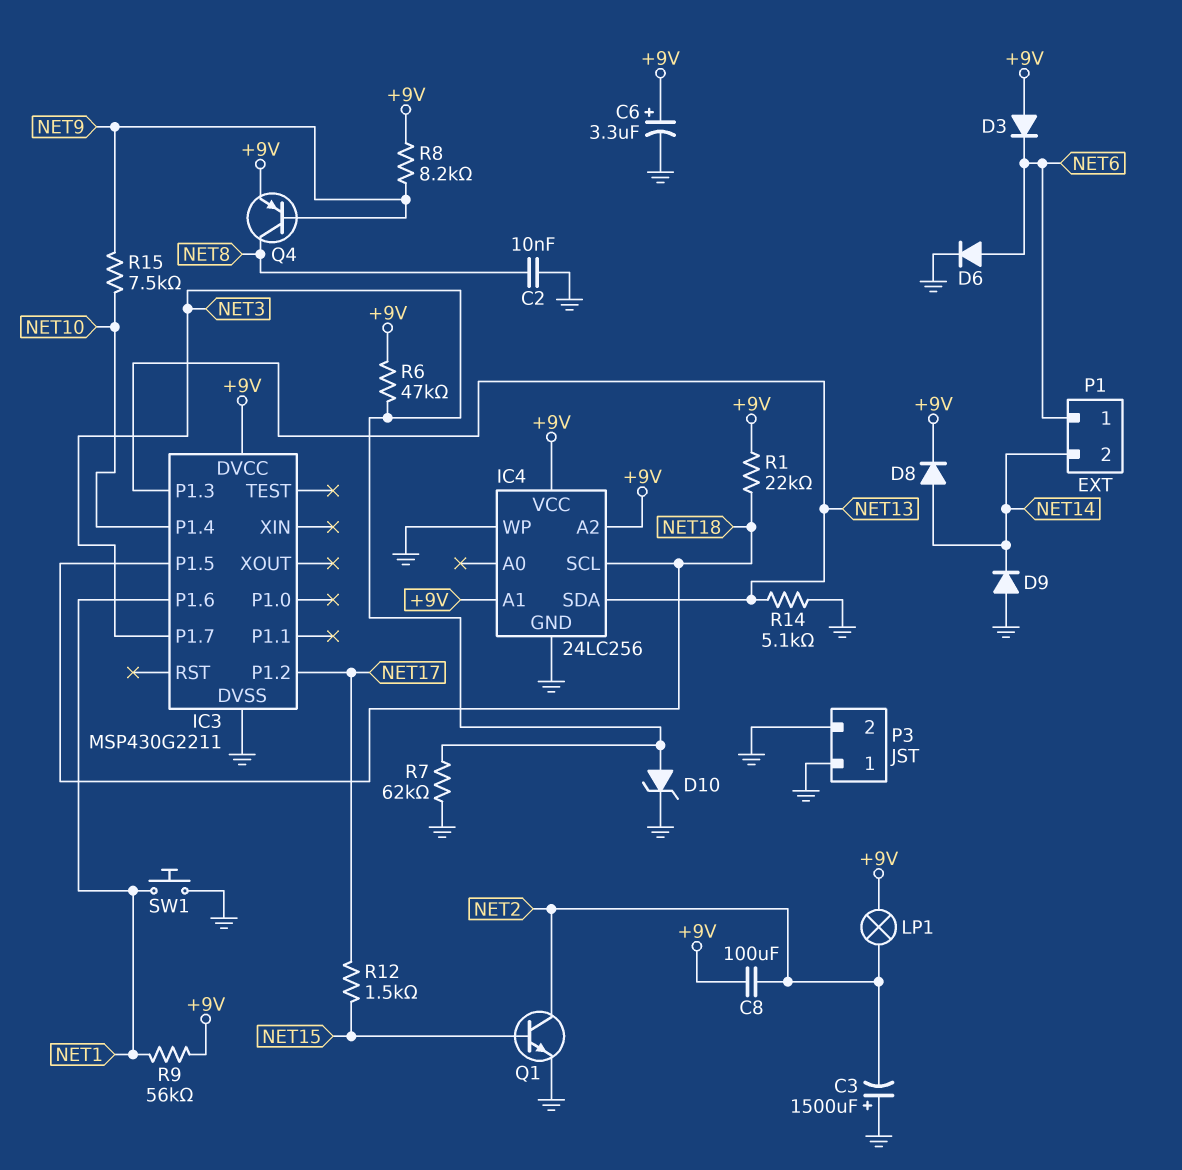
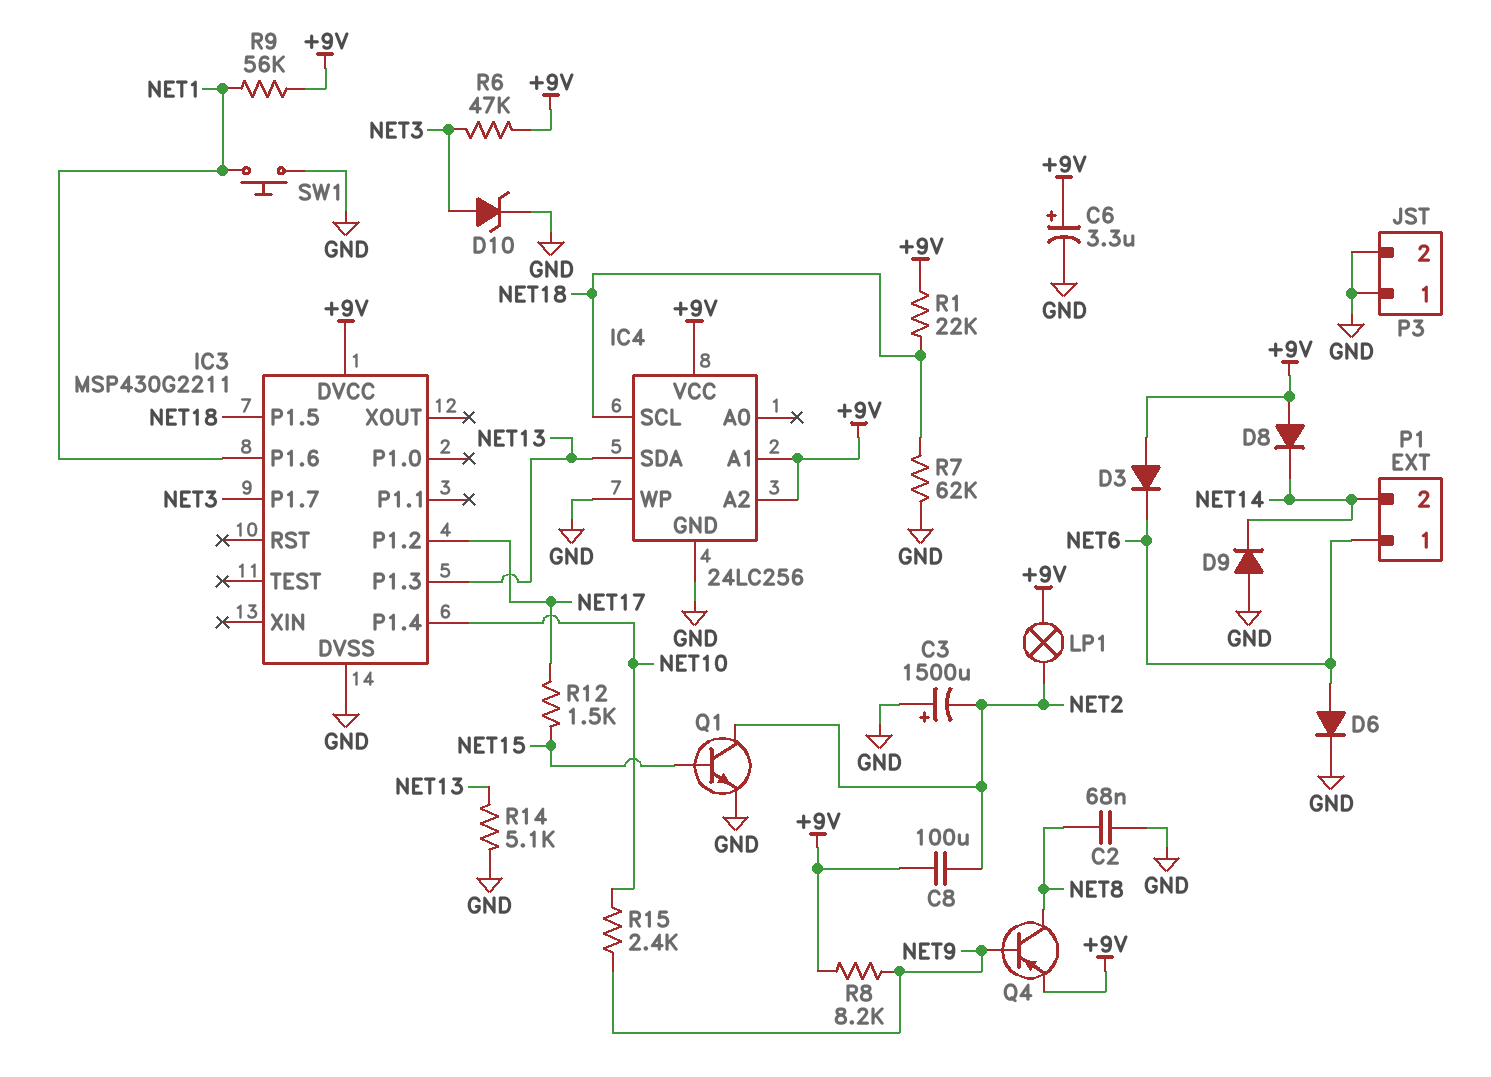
C2: 10nF (GND, NET8) -> 68nF (GND, NET8)
D8: diode (A NET14, K +9V) -> diode (A +9V, K NET14)
R7: 62k (GND, NET3) -> 62k (GND, NET18)
R15: 7.5k (NET9, NET10) -> 2.4k (NET9, NET10)

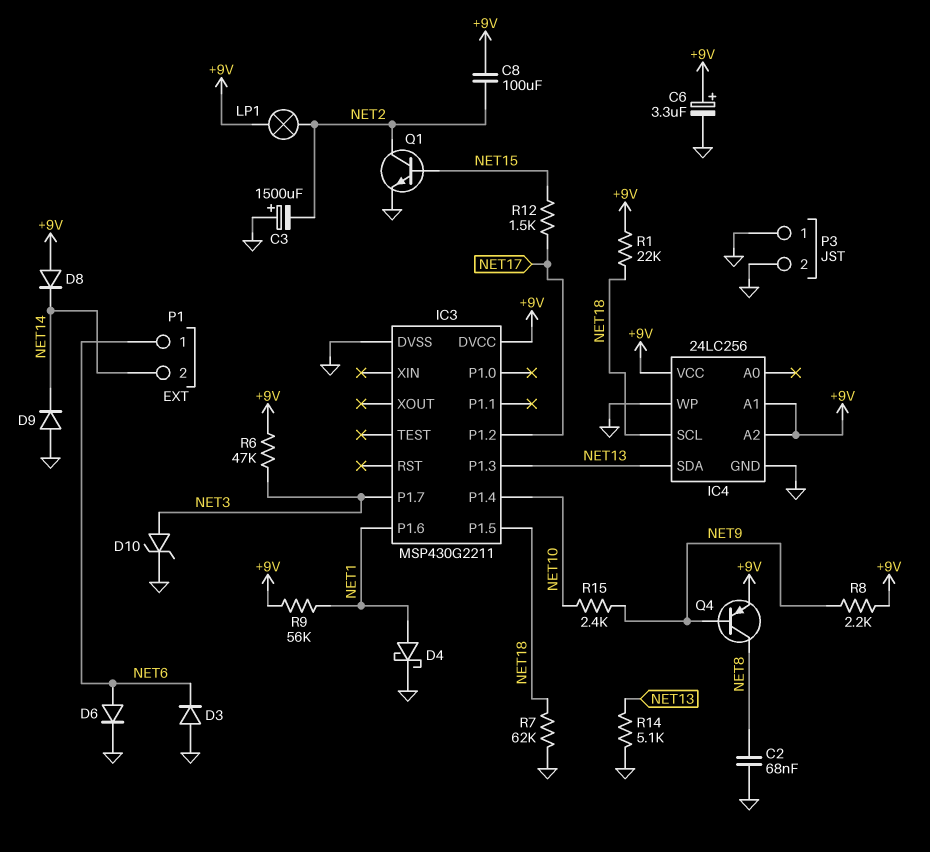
D3: diode (A +9V, K NET6) -> diode (A GND, K NET6)
D4: none -> schottky (A NET1, K GND)
R8: 8.2k (+9V, NET9) -> 2.2k (+9V, NET9)
SW1: button (GND, NET1) -> none

